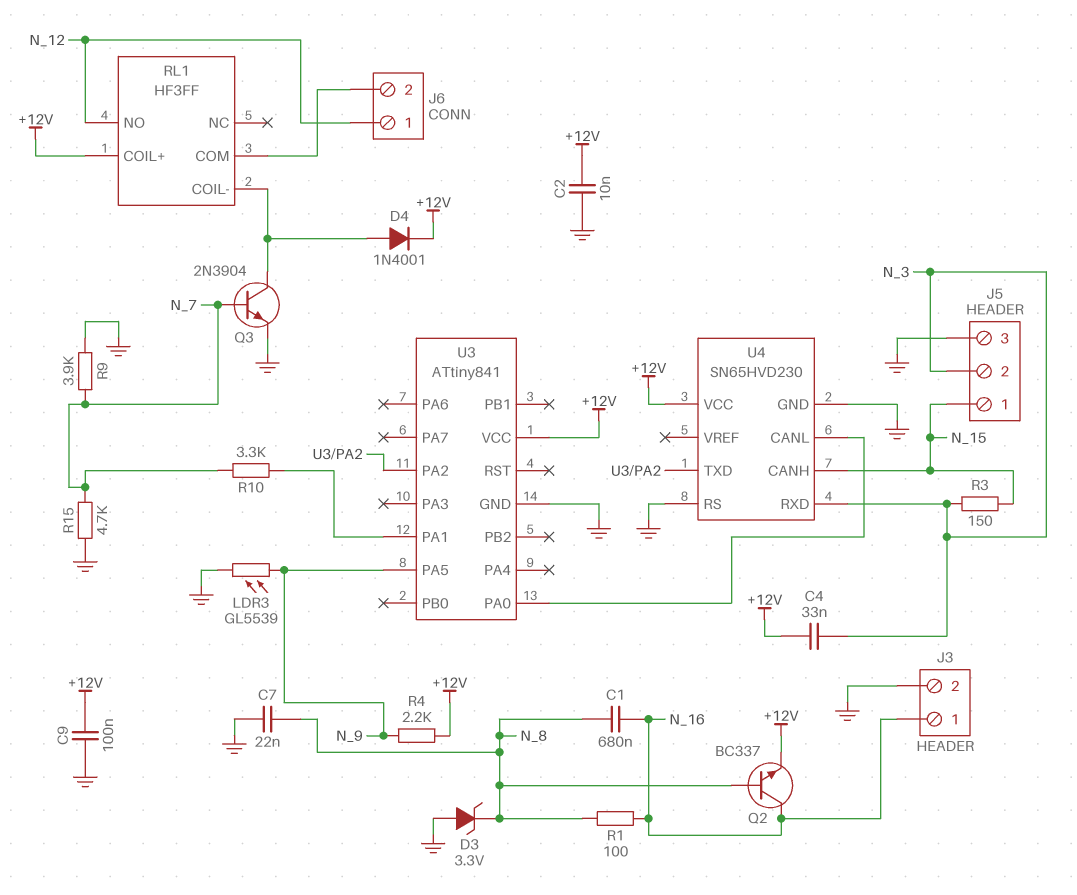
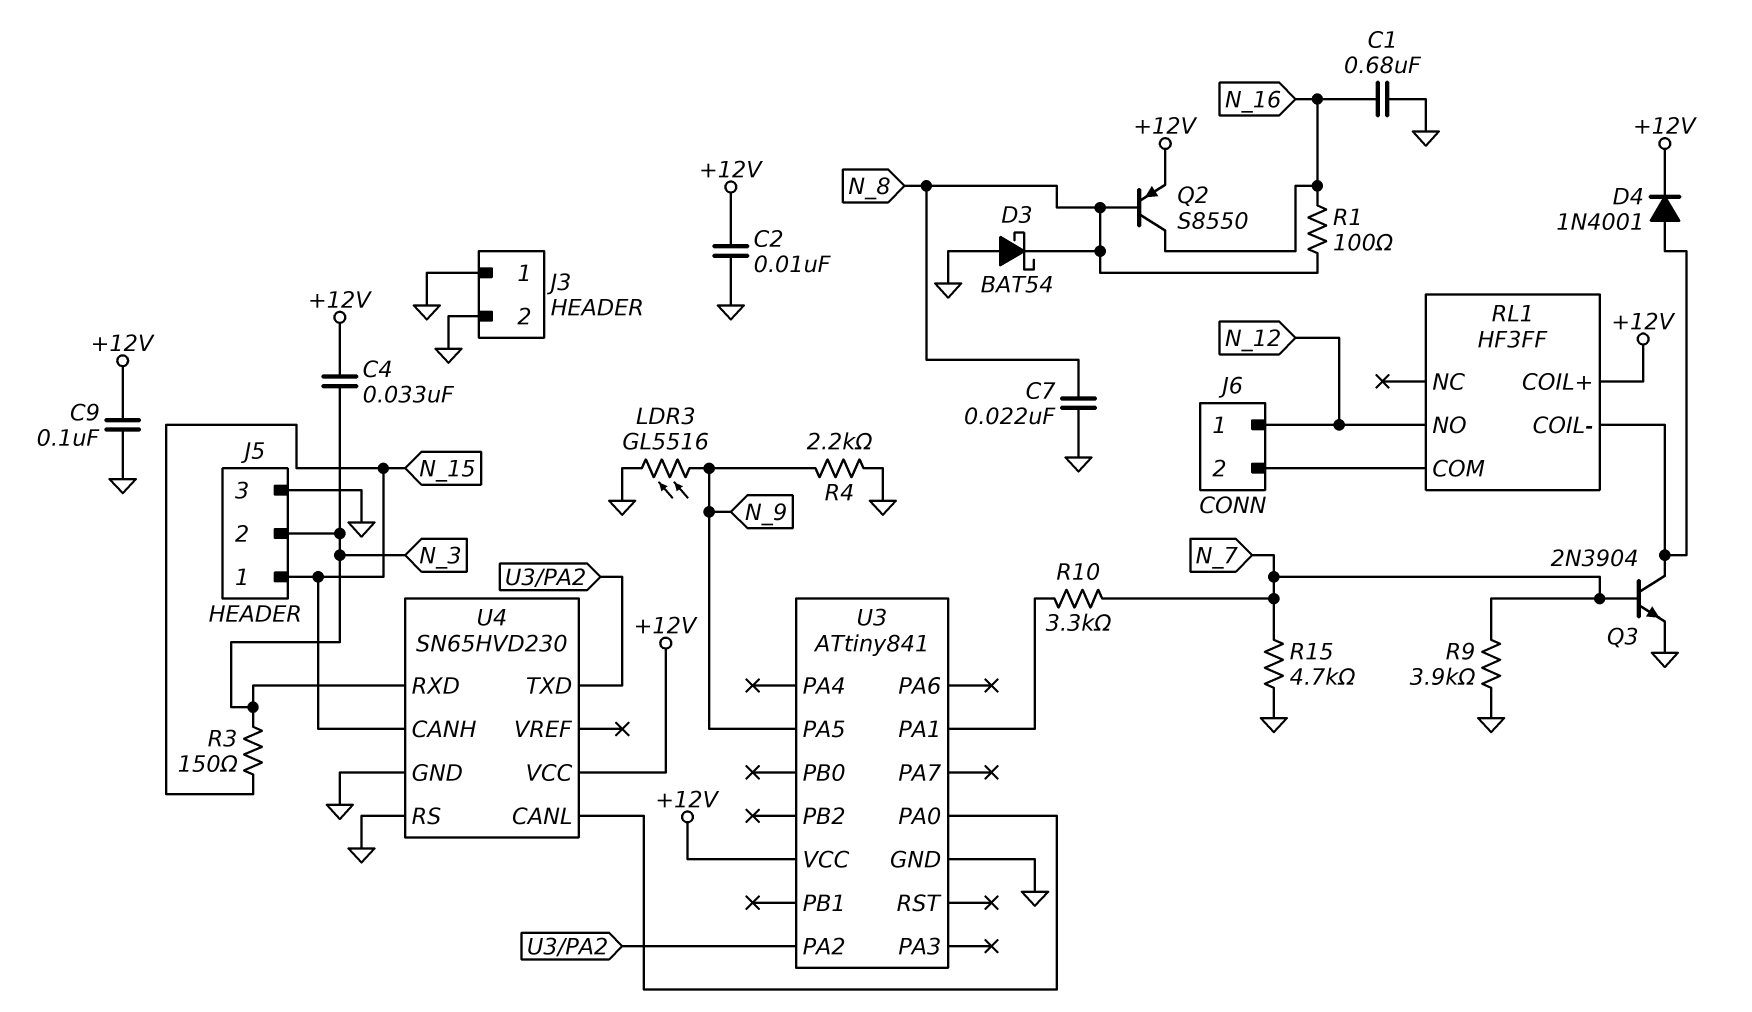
C1: 680nF (N_8, N_16) -> 680nF (GND, N_16)
D3: zener 3.3V (A GND, K N_8) -> schottky BAT54 (A GND, K N_8)
J3 pin 1: N_16 -> GND
LDR3: GL5539 (GND, N_9) -> GL5516 (GND, N_9)
Q2: NPN BC337 (B N_8, C N_16, E +12V) -> PNP S8550 (B N_8, C N_16, E +12V)
R4: 2.2k (+12V, N_9) -> 2.2k (GND, N_9)

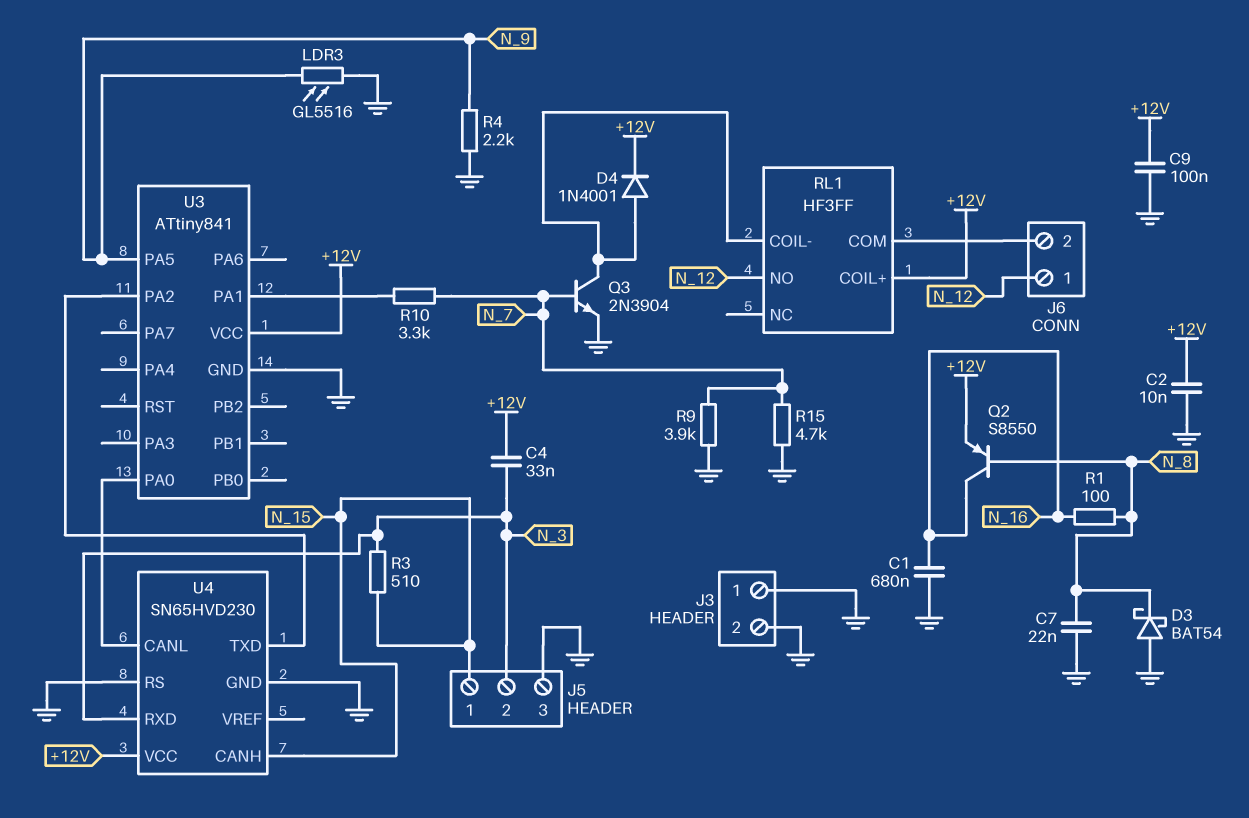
R3: 150 (N_3, N_15) -> 510 (N_3, N_15)

